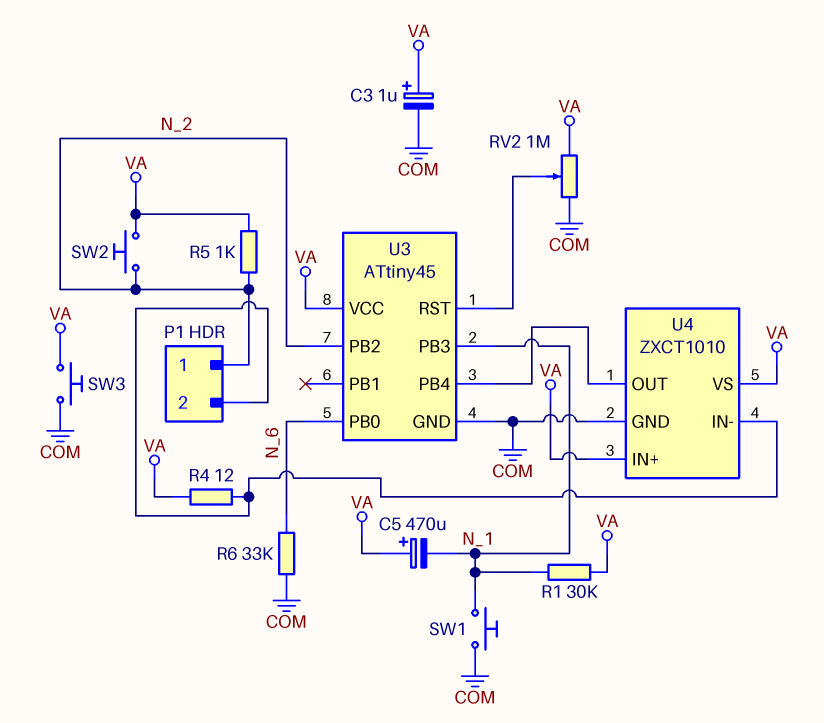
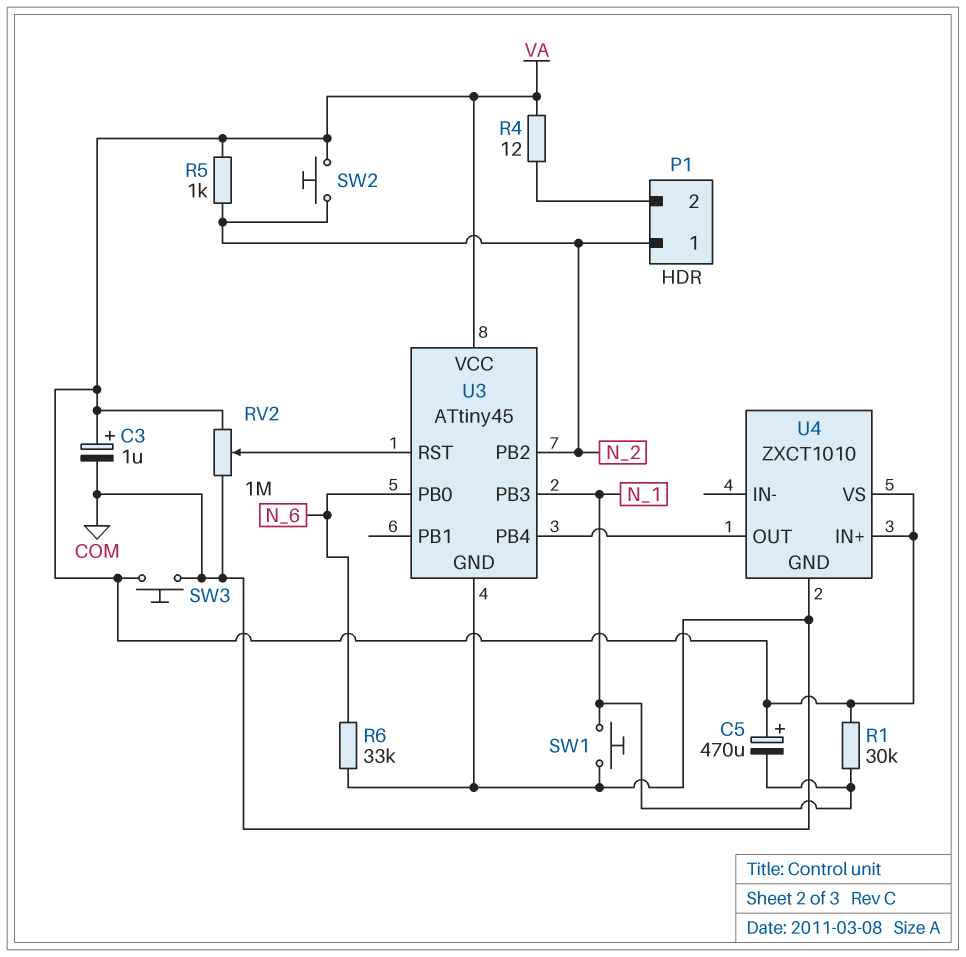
U4 pin IN-: P1/2 -> none

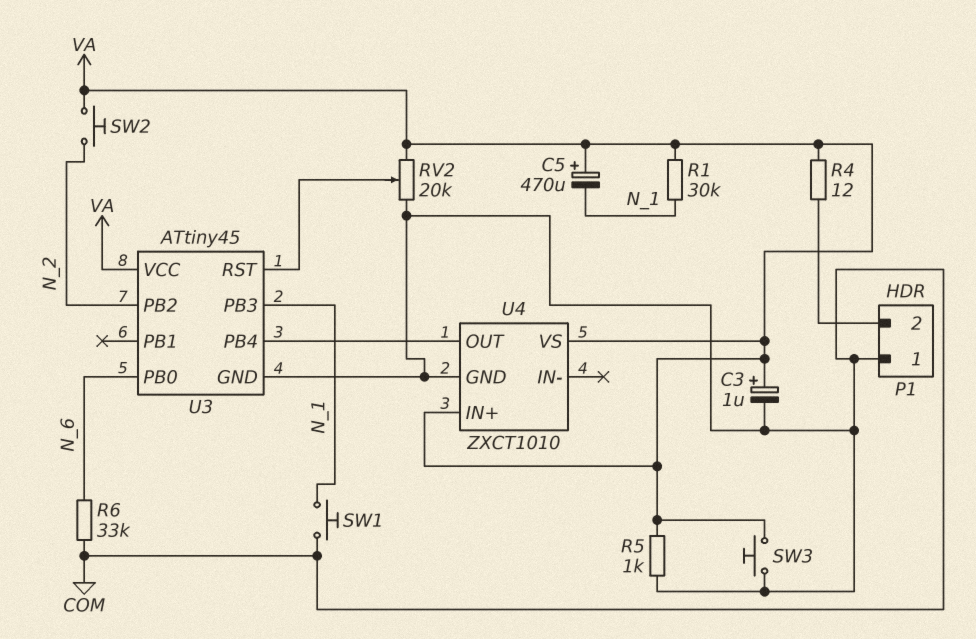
P1 pin 1: N_2 -> COM
R5: 1k (N_2, VA) -> 1k (COM, VA)
RV2: 1M (COM, VA, wiper U3/RST) -> 20k (COM, VA, wiper U3/RST)

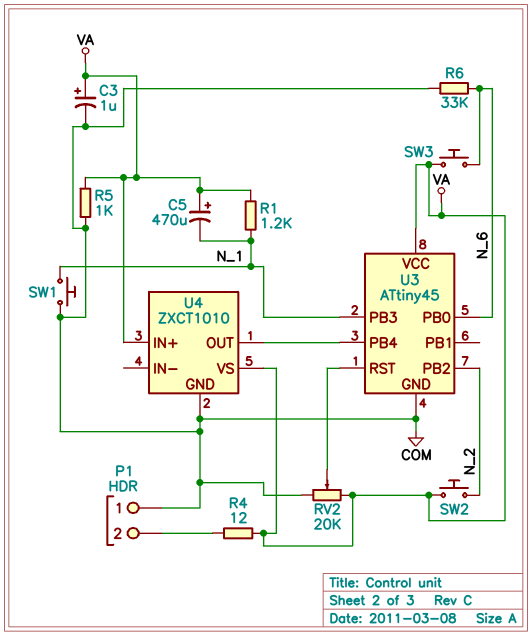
R1: 30k (N_1, VA) -> 1.2k (N_1, VA)
SW3: button (COM, VA) -> button (N_6, VA)

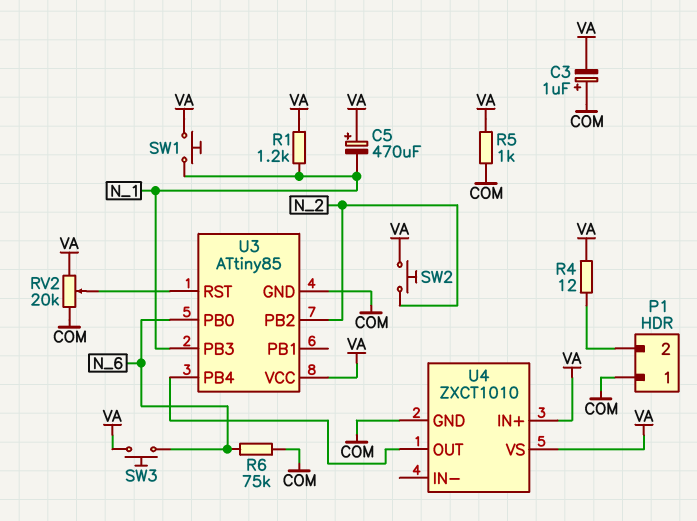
C3: 1uF (plus VA, minus COM) -> 1uF (plus COM, minus VA)
R6: 33k (COM, N_6) -> 75k (COM, N_6)
SW1: button (COM, N_1) -> button (N_1, VA)
U3: ATtiny45 -> ATtiny85

